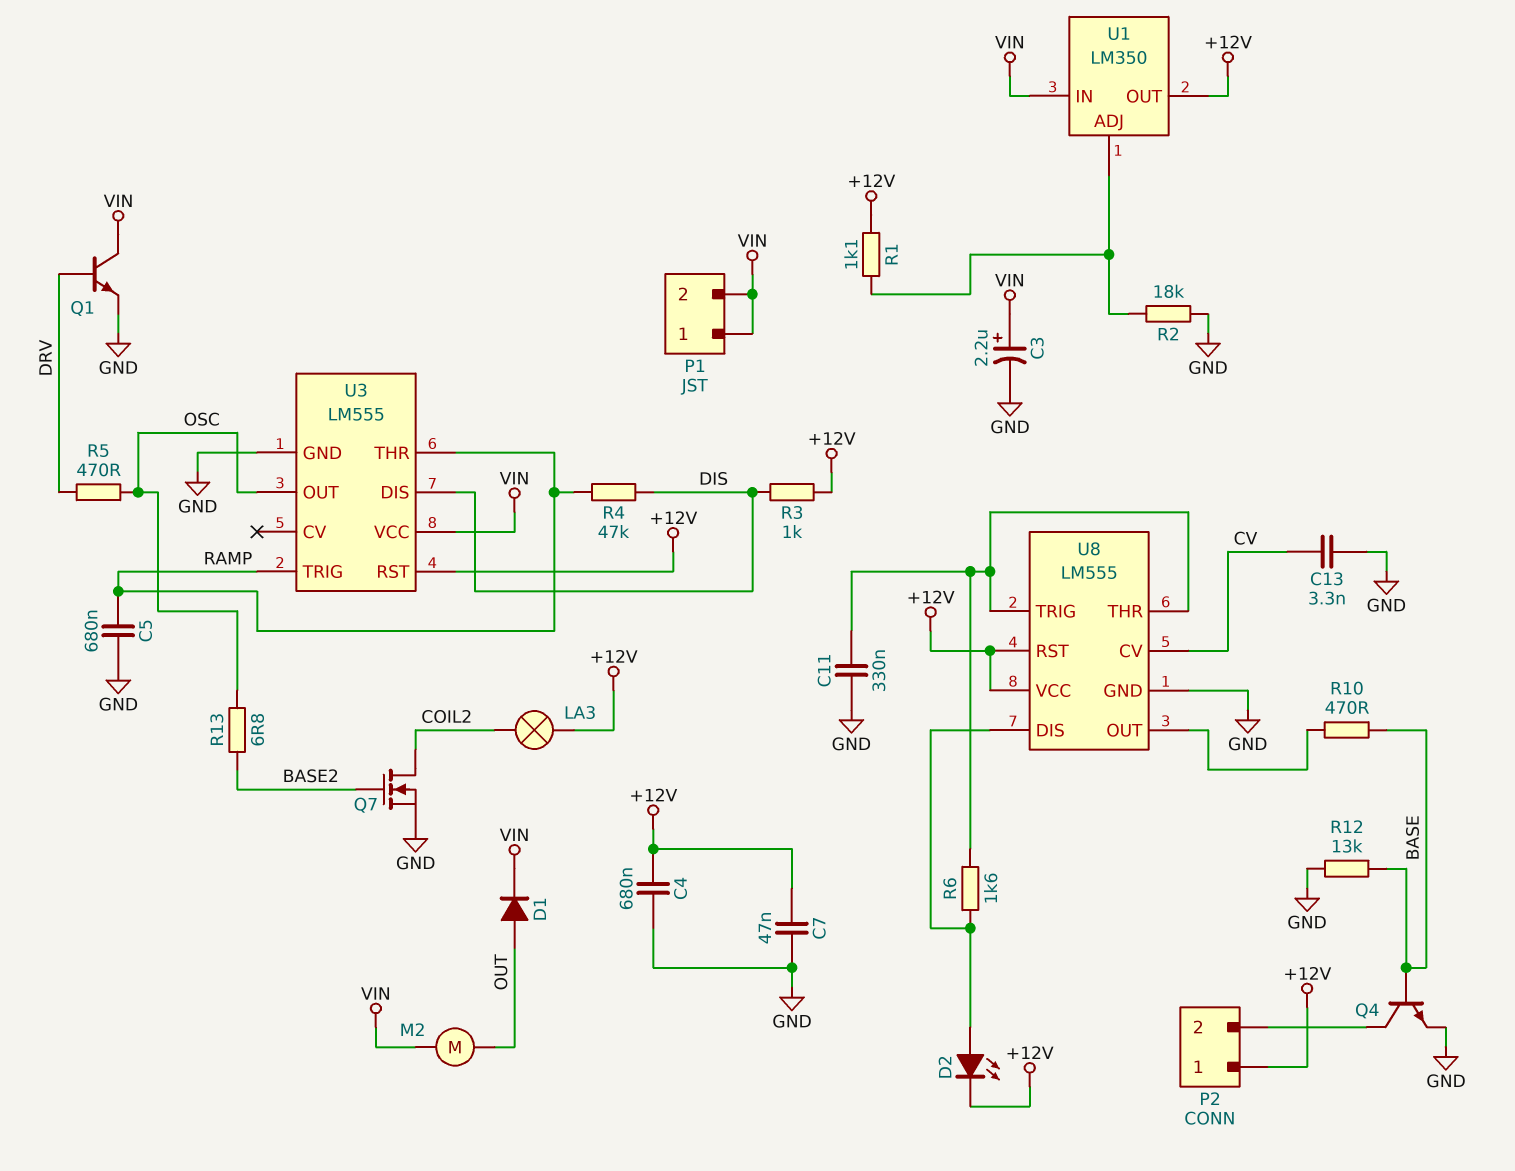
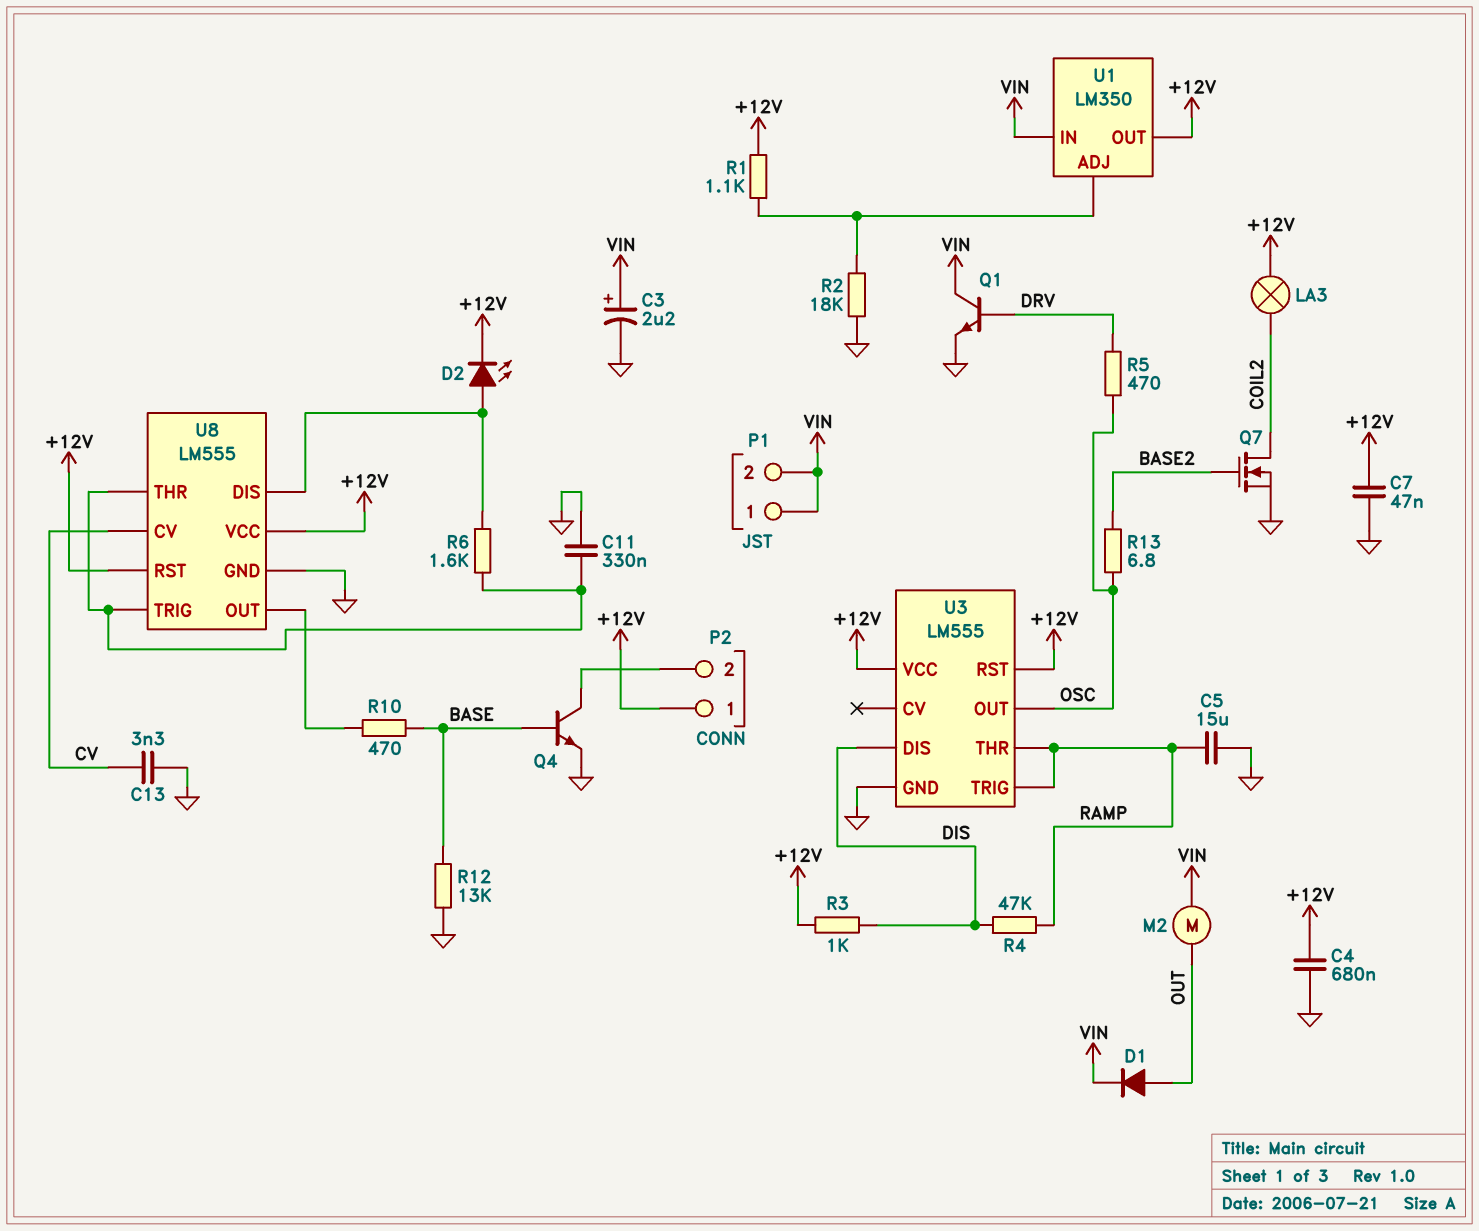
C5: 680nF (GND, RAMP) -> 15uF (GND, RAMP)
U3 pin VCC: VIN -> +12V

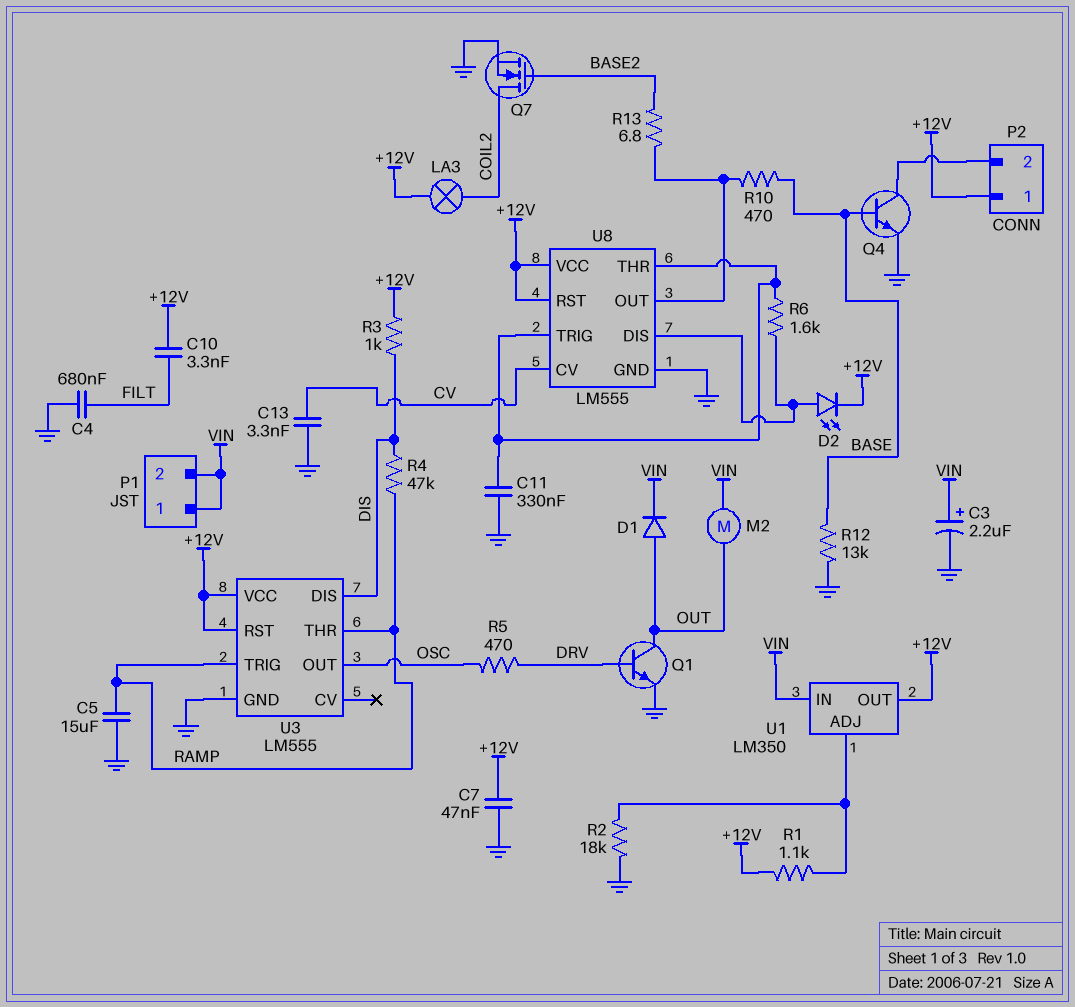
C4: 680nF (+12V, GND) -> 680nF (FILT, GND)
C10: none -> 3.3nF (+12V, FILT)
Q1: NPN (B DRV, C VIN, E GND) -> NPN (B DRV, C OUT, E GND)
R13: 6.8 (BASE2, OSC) -> 6.8 (BASE2, U8/OUT)

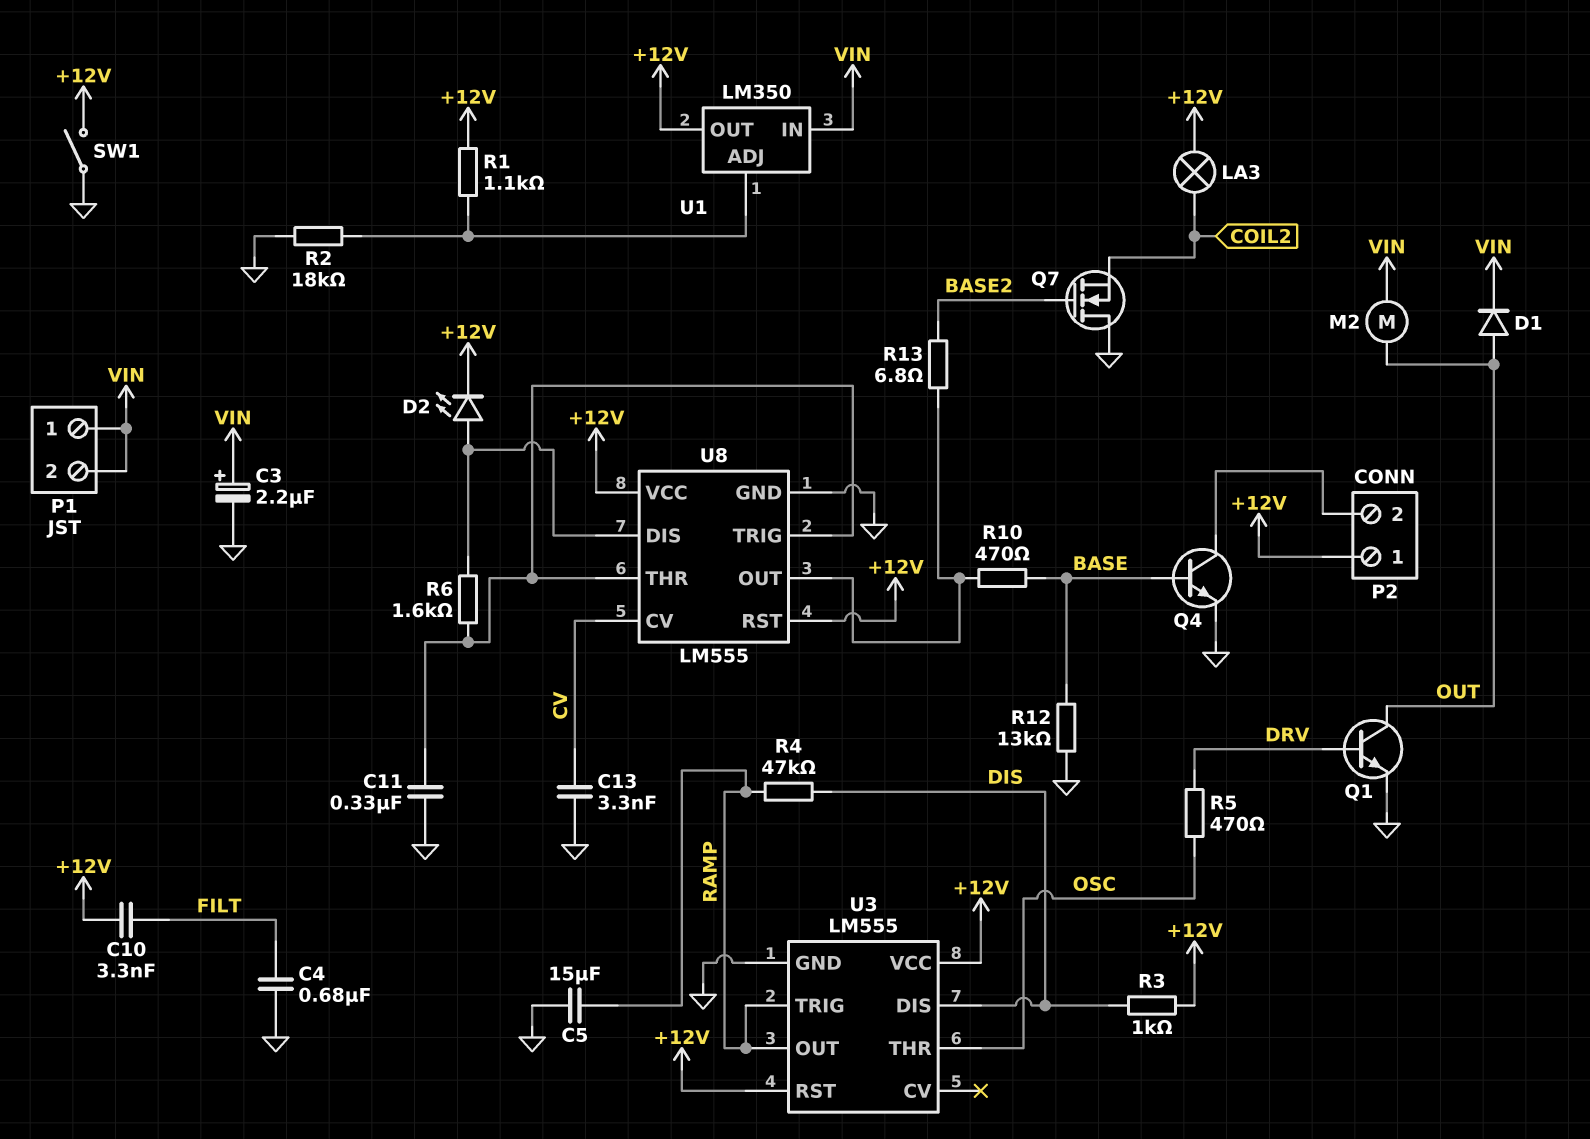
C7: 47nF (+12V, GND) -> none
Q7: NMOS (G BASE2, D COIL2, S GND) -> NMOS (G BASE2, D GND, S COIL2)
SW1: none -> switch (+12V, GND)
U3 pin OUT: OSC -> RAMP
U3 pin THR: RAMP -> OSC

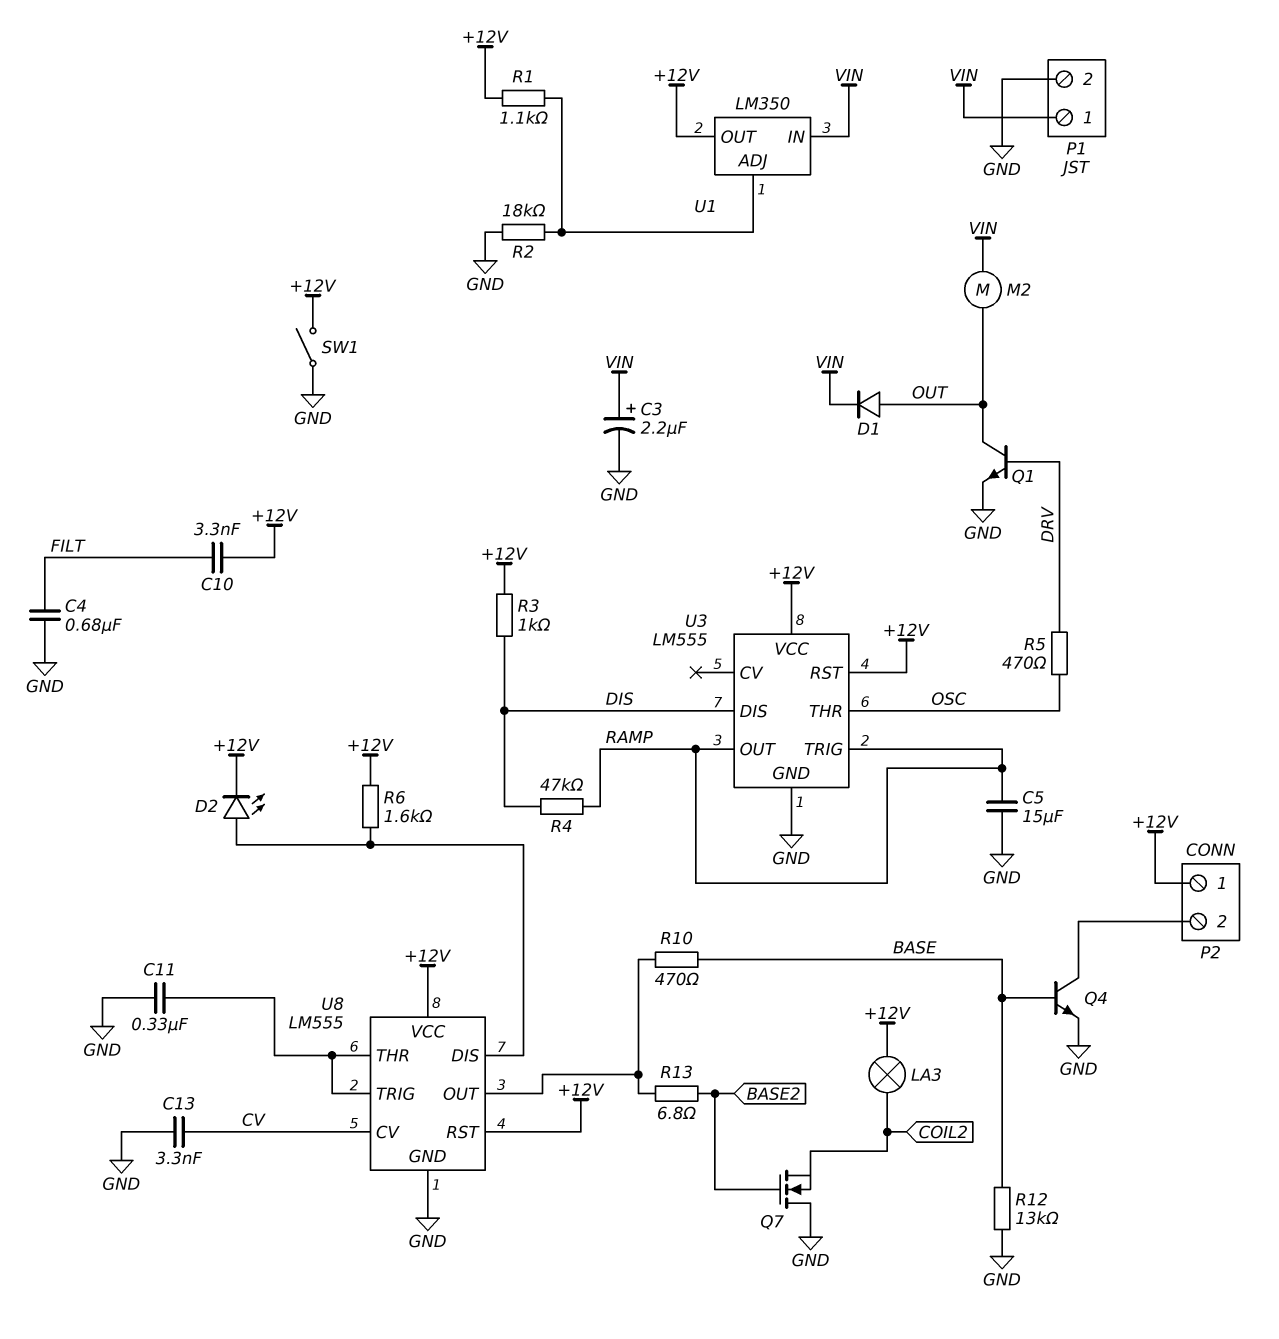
P1 pin 2: VIN -> GND
R6: 1.6k (U8/DIS, U8/THR) -> 1.6k (+12V, U8/DIS)

